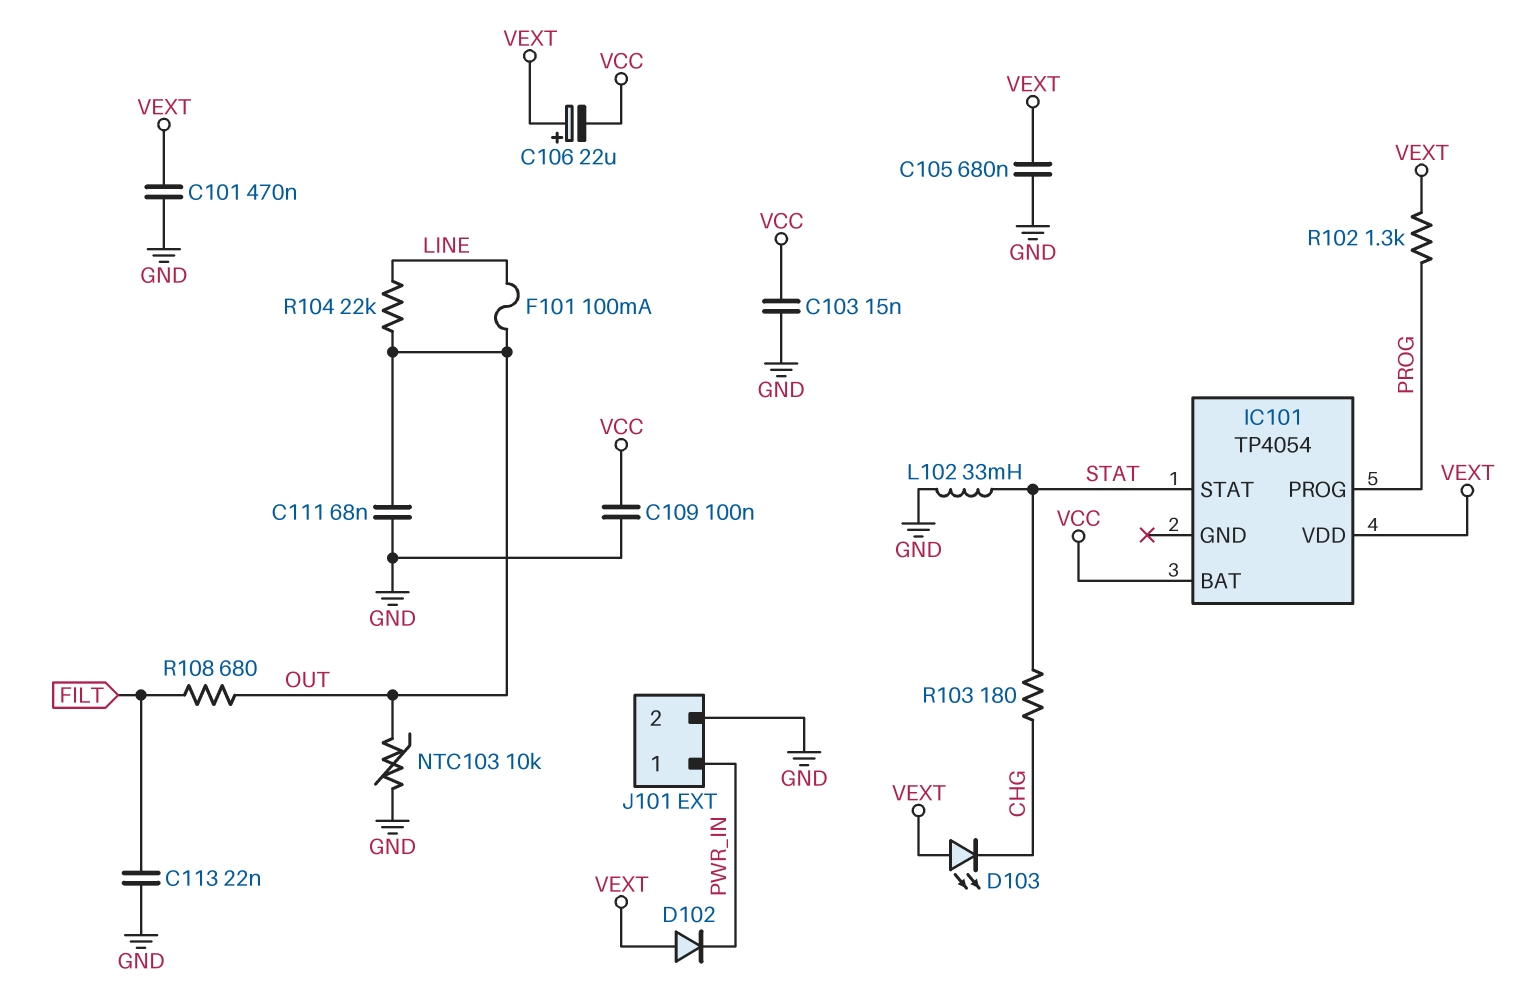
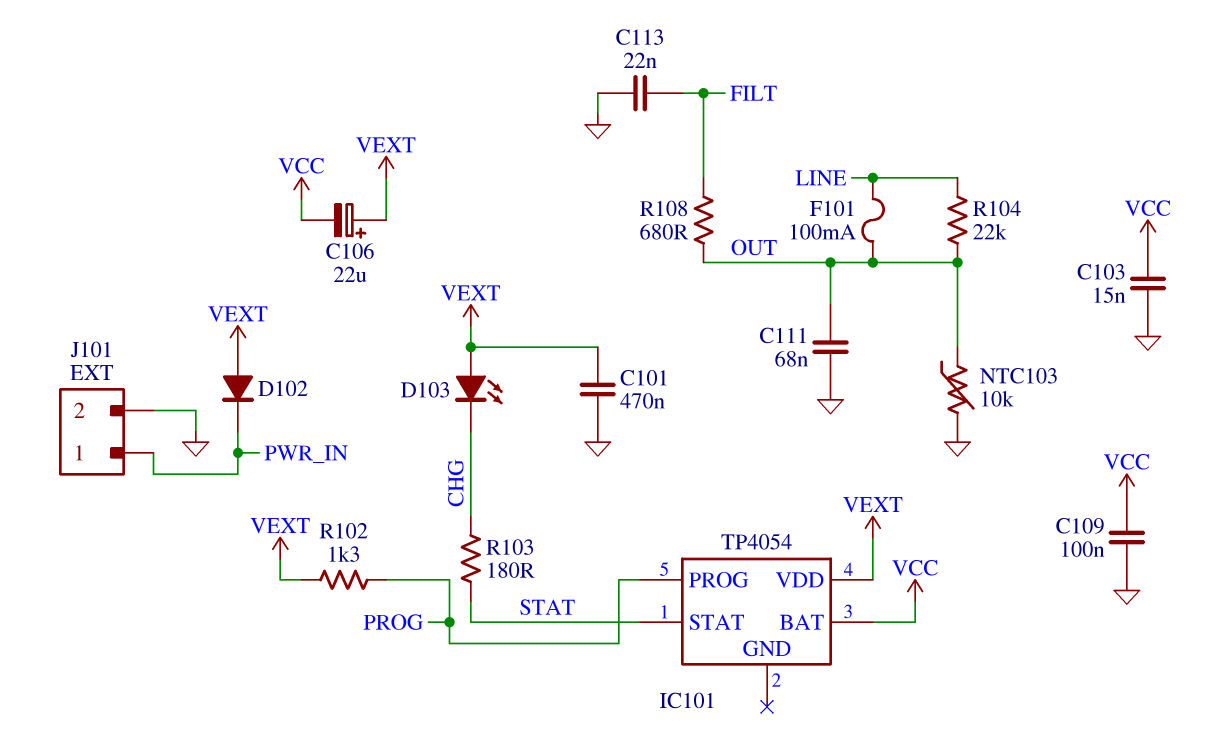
C105: 680nF (GND, VEXT) -> none
L102: 33mH (GND, STAT) -> none

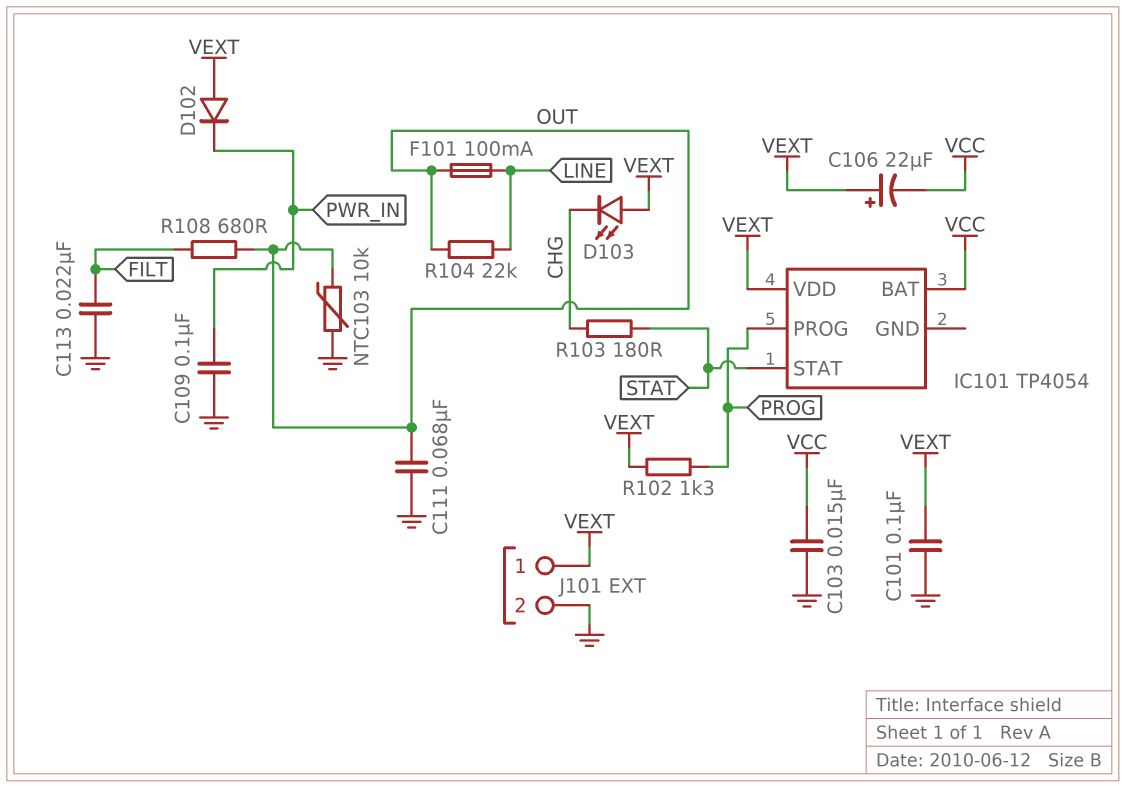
C101: 470nF (GND, VEXT) -> 100nF (GND, VEXT)
C109: 100nF (GND, VCC) -> 100nF (GND, PWR_IN)
J101 pin 1: PWR_IN -> VEXT

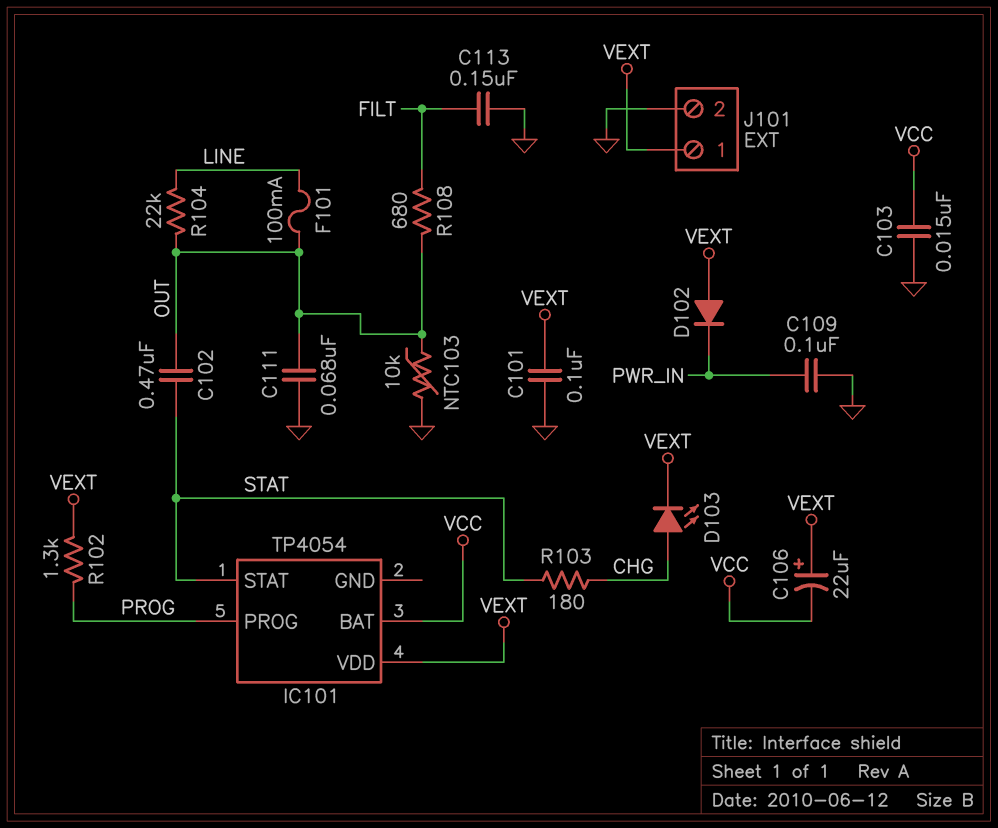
C102: none -> 470nF (OUT, STAT)
C113: 22nF (FILT, GND) -> 150nF (FILT, GND)
D103: LED (A VEXT, K CHG) -> LED (A CHG, K VEXT)

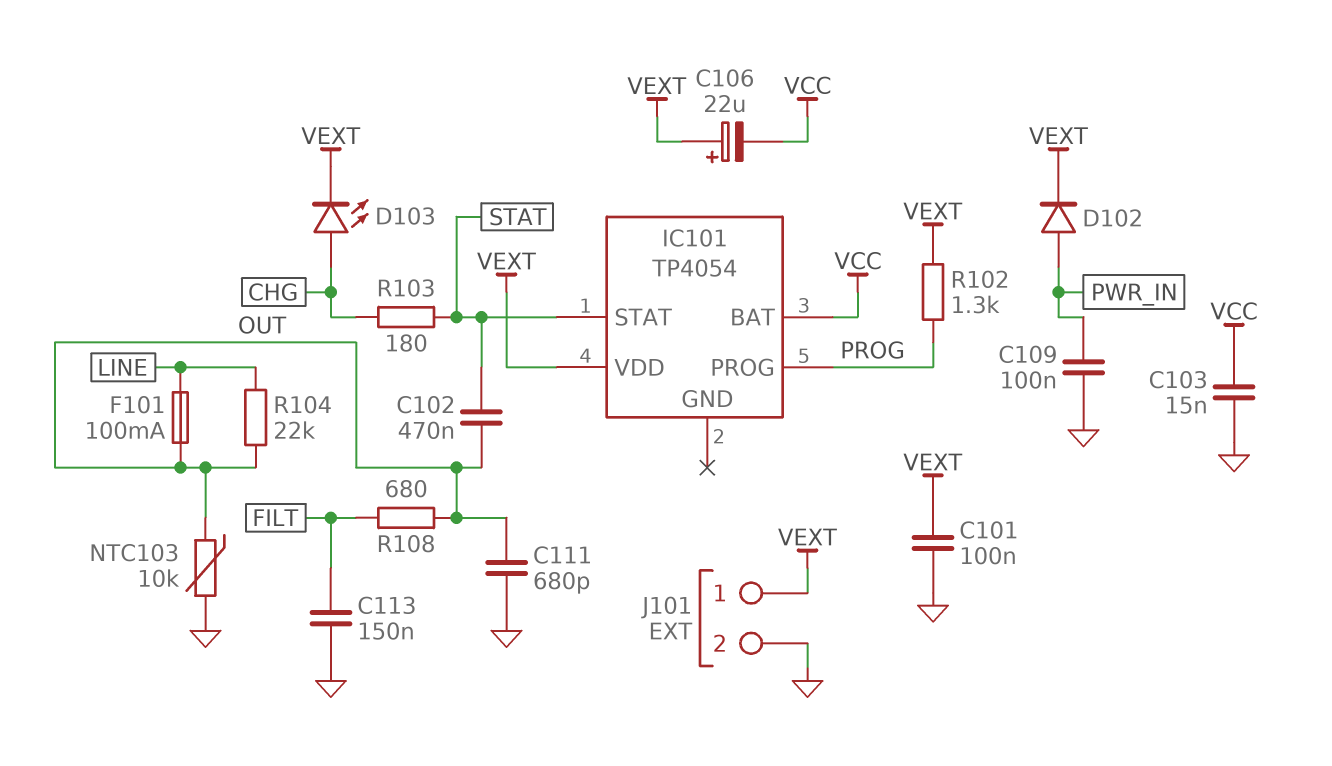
C111: 68nF (GND, OUT) -> 680pF (GND, OUT)
D102: diode (A VEXT, K PWR_IN) -> diode (A PWR_IN, K VEXT)

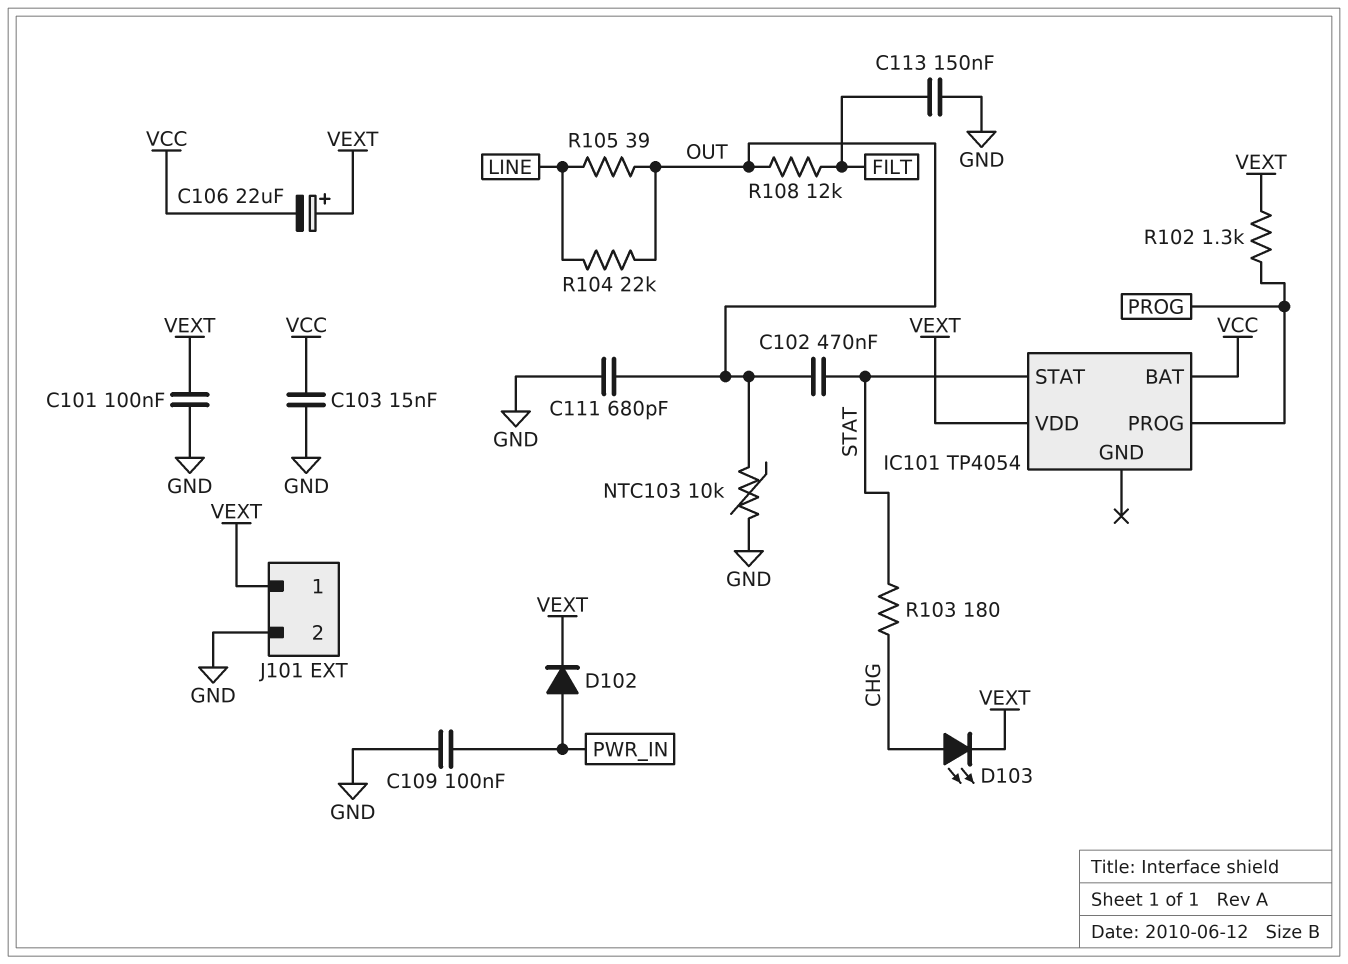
F101: 100mA (LINE, OUT) -> none
R105: none -> 39 (LINE, OUT)
R108: 680 (FILT, OUT) -> 12k (FILT, OUT)

